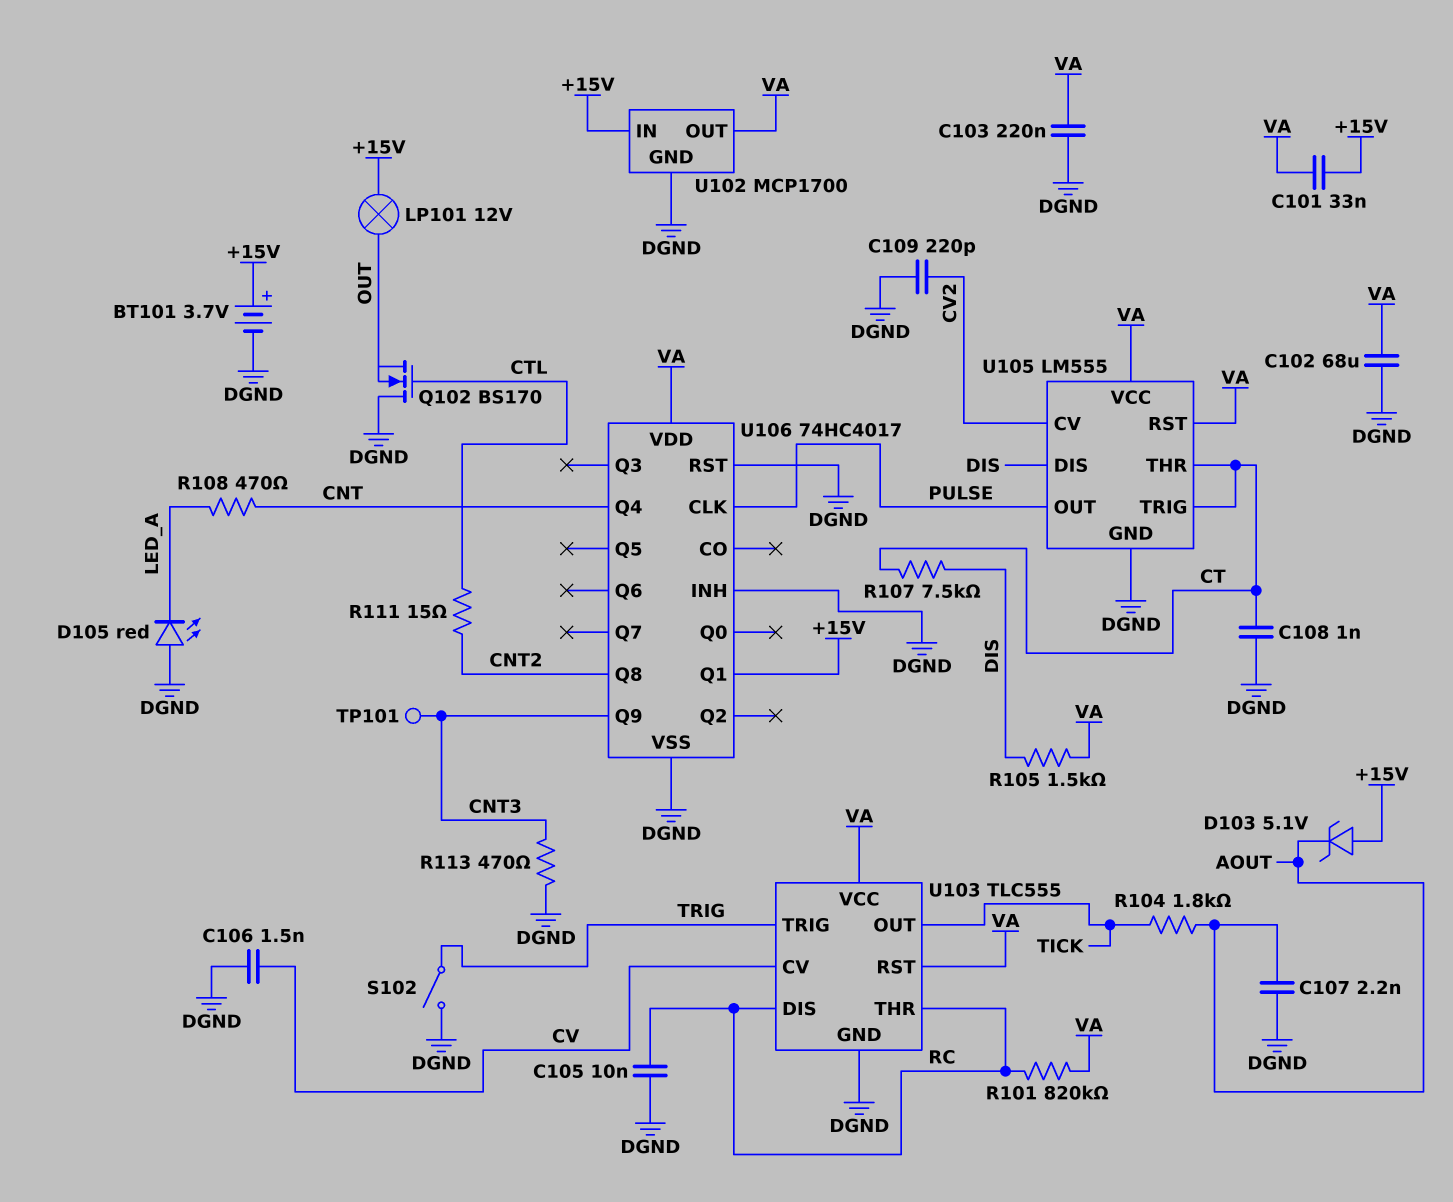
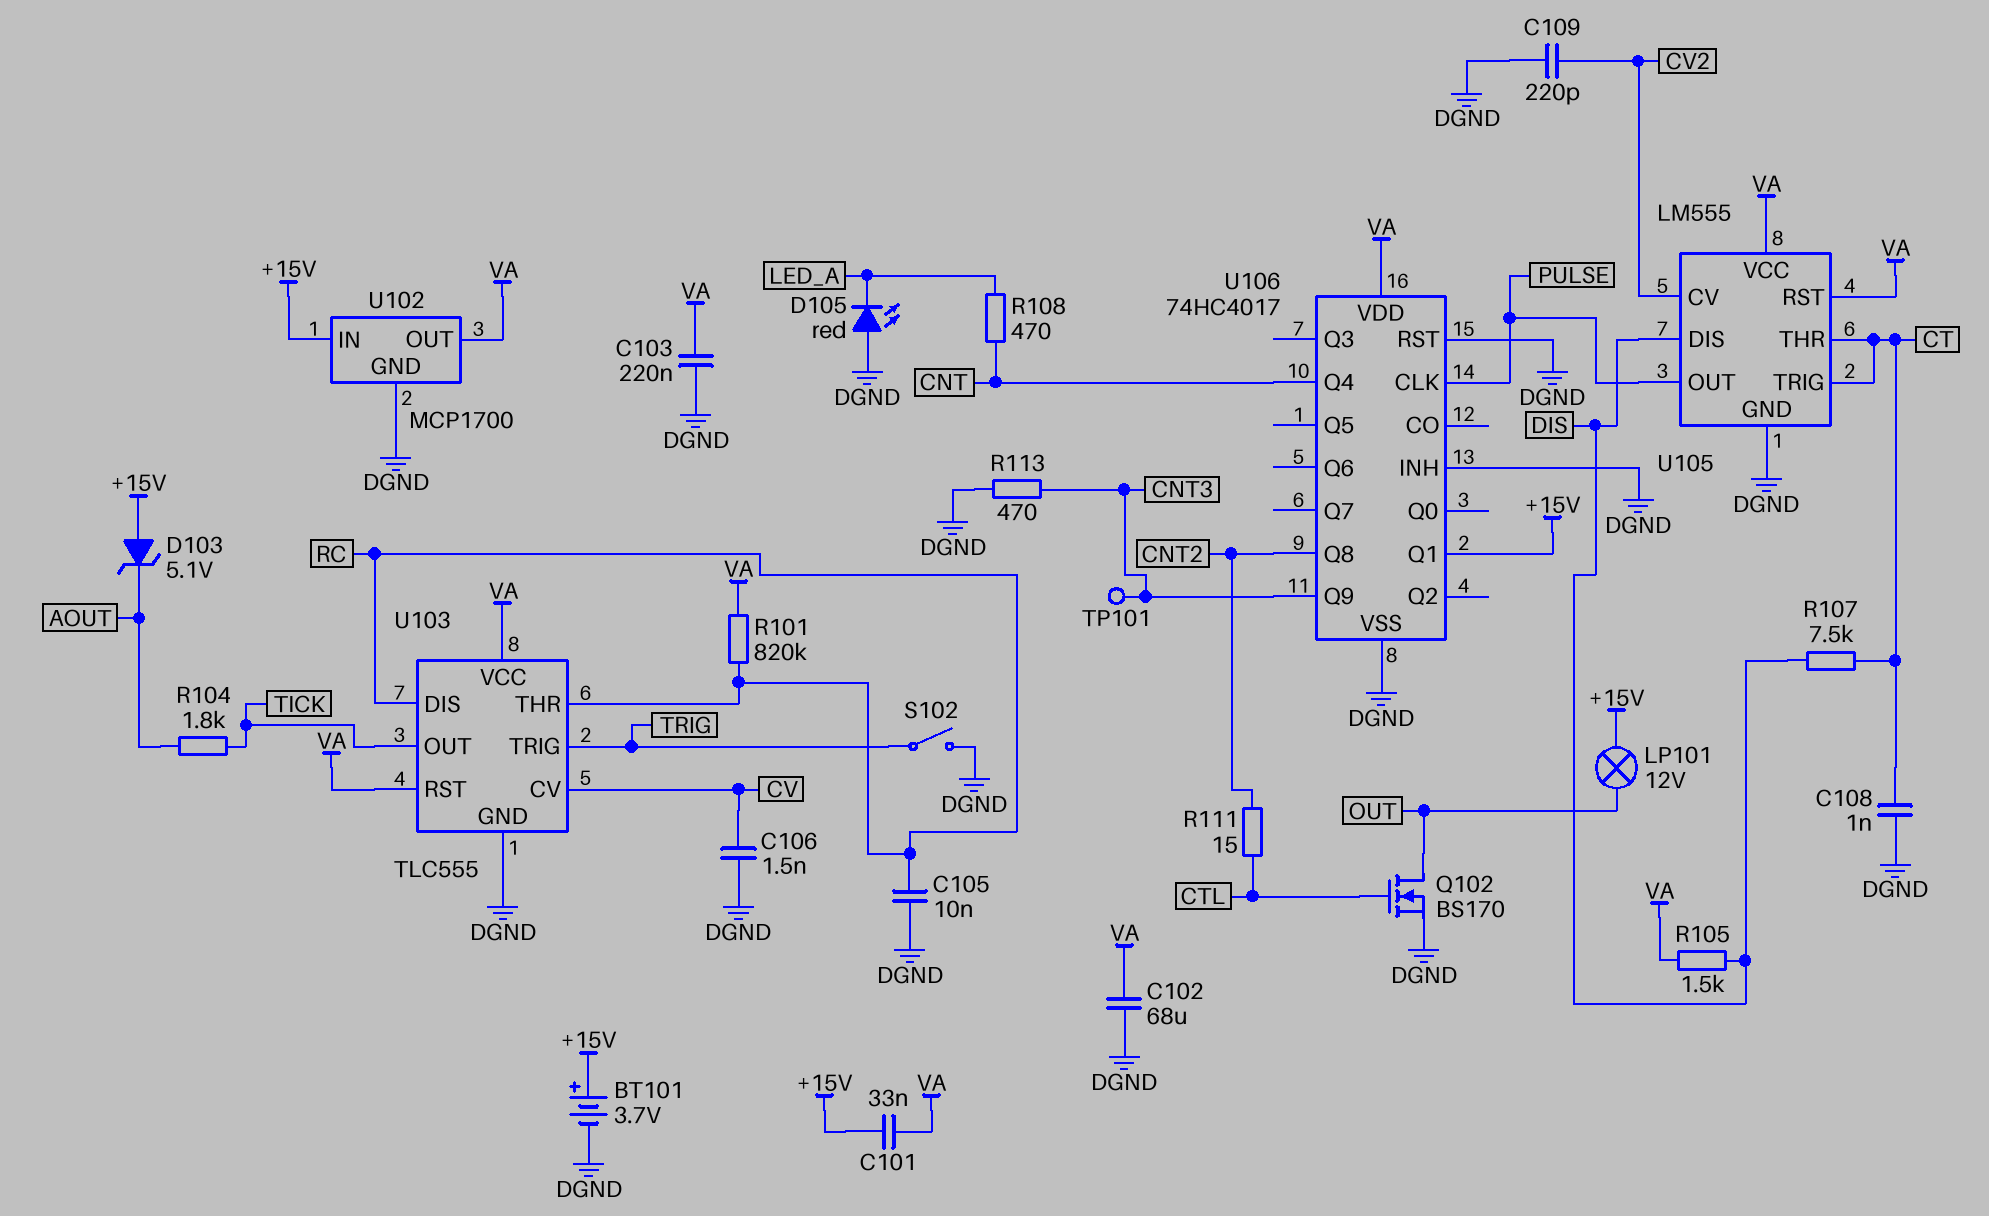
C107: 2.2nF (AOUT, DGND) -> none
Q102: NMOS BS170 (G CTL, D DGND, S OUT) -> NMOS BS170 (G CTL, D OUT, S DGND)

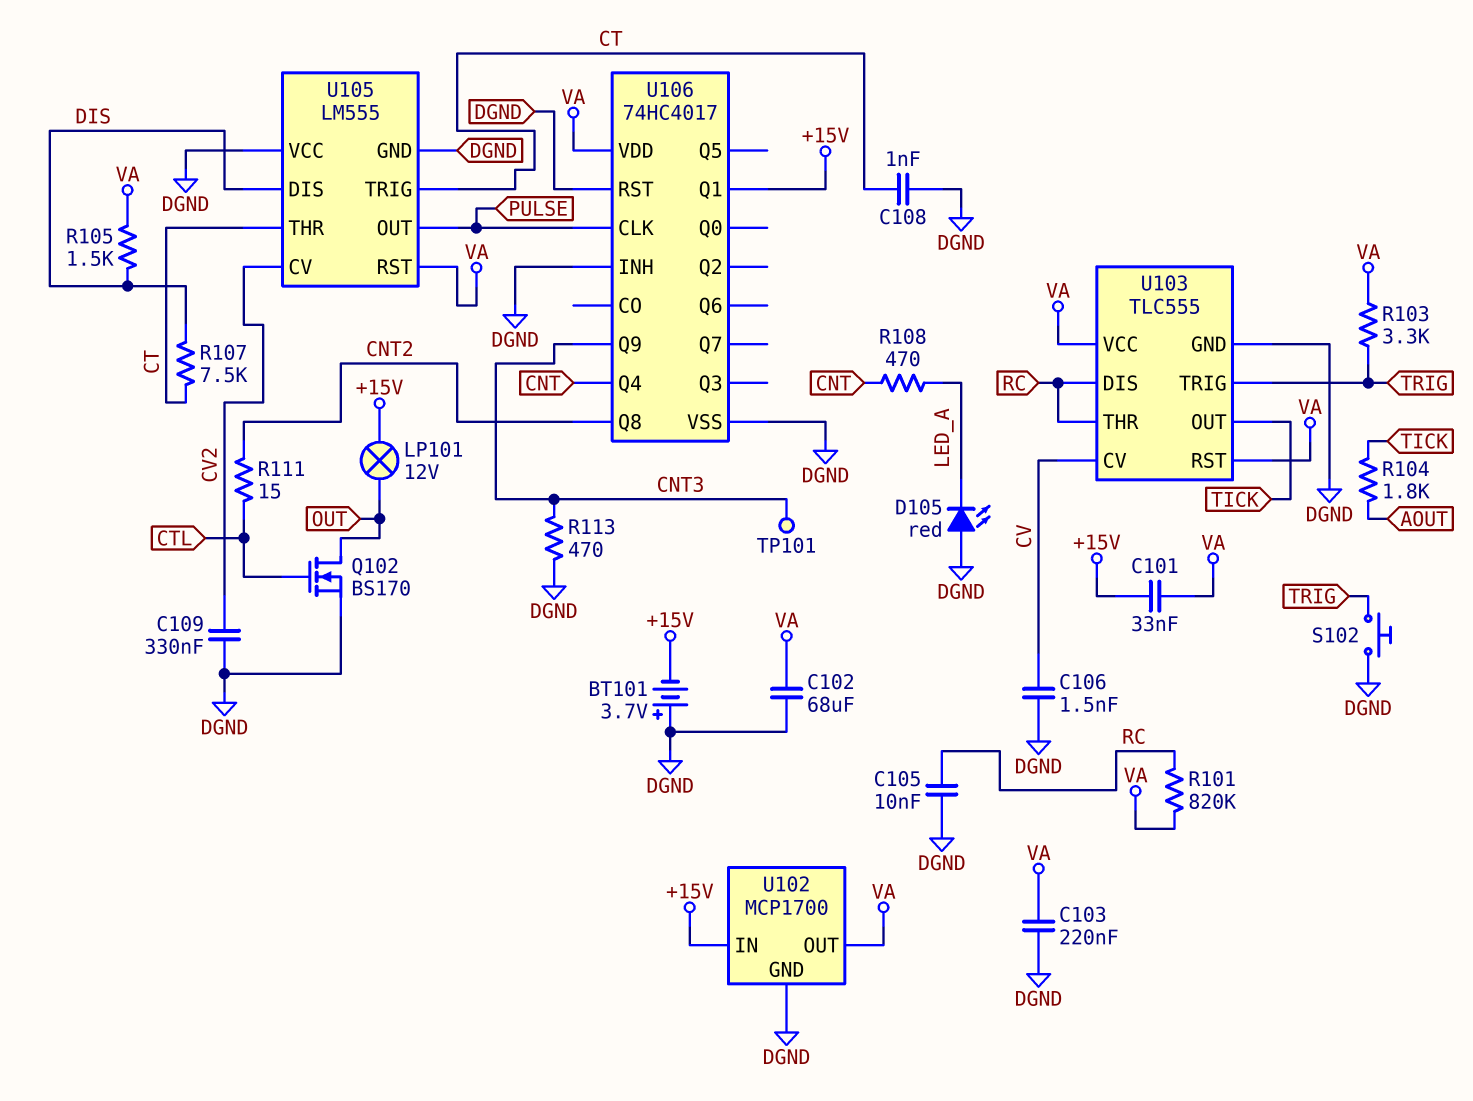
BT101: 3.7V (plus +15V, minus DGND) -> 3.7V (plus DGND, minus +15V)
C109: 220pF (CV2, DGND) -> 330nF (CV2, DGND)
D103: zener 5.1V (A +15V, K AOUT) -> none
R103: none -> 3.3k (TRIG, VA)
S102: switch (DGND, TRIG) -> button (DGND, TRIG)
U105 pin VCC: VA -> DGND

